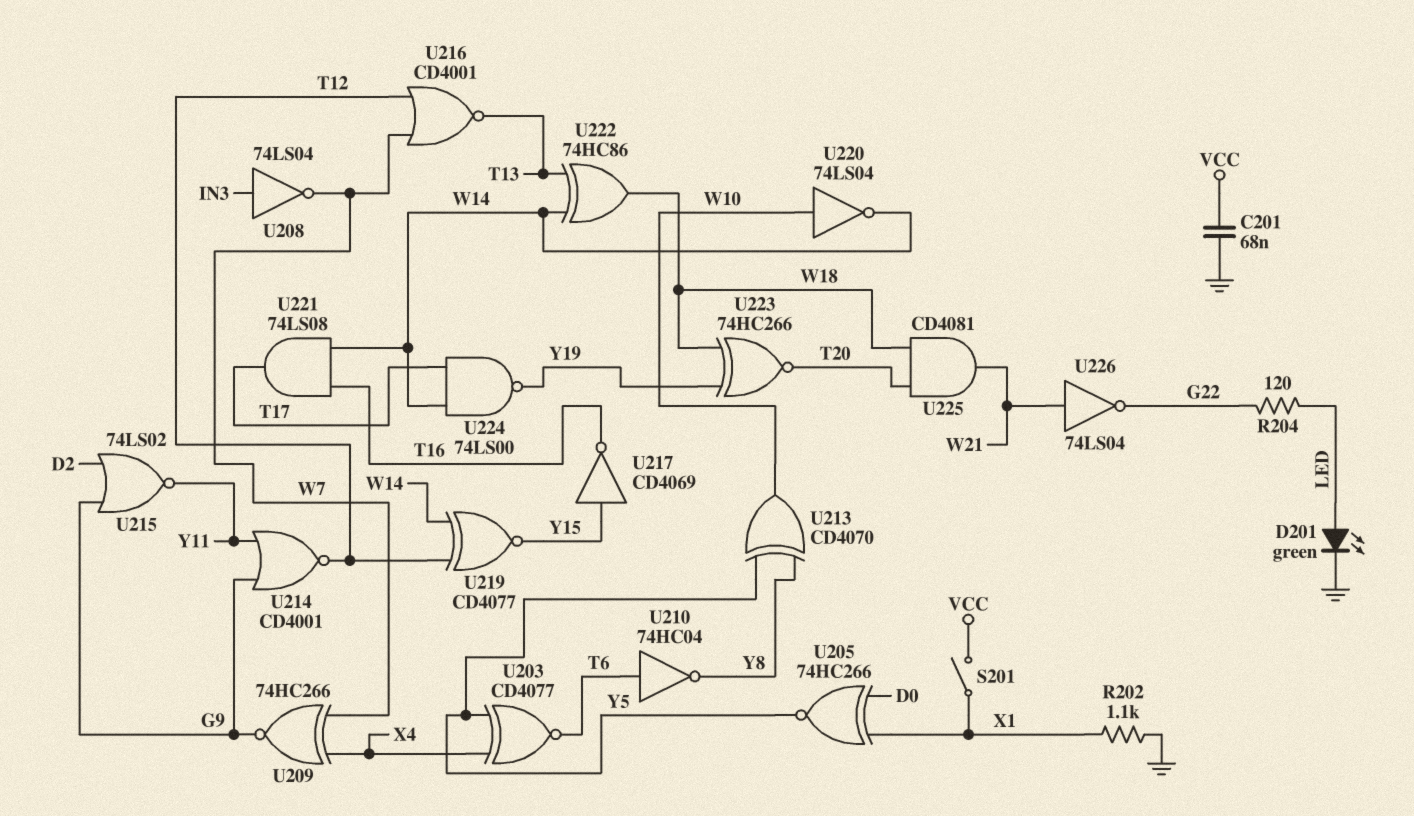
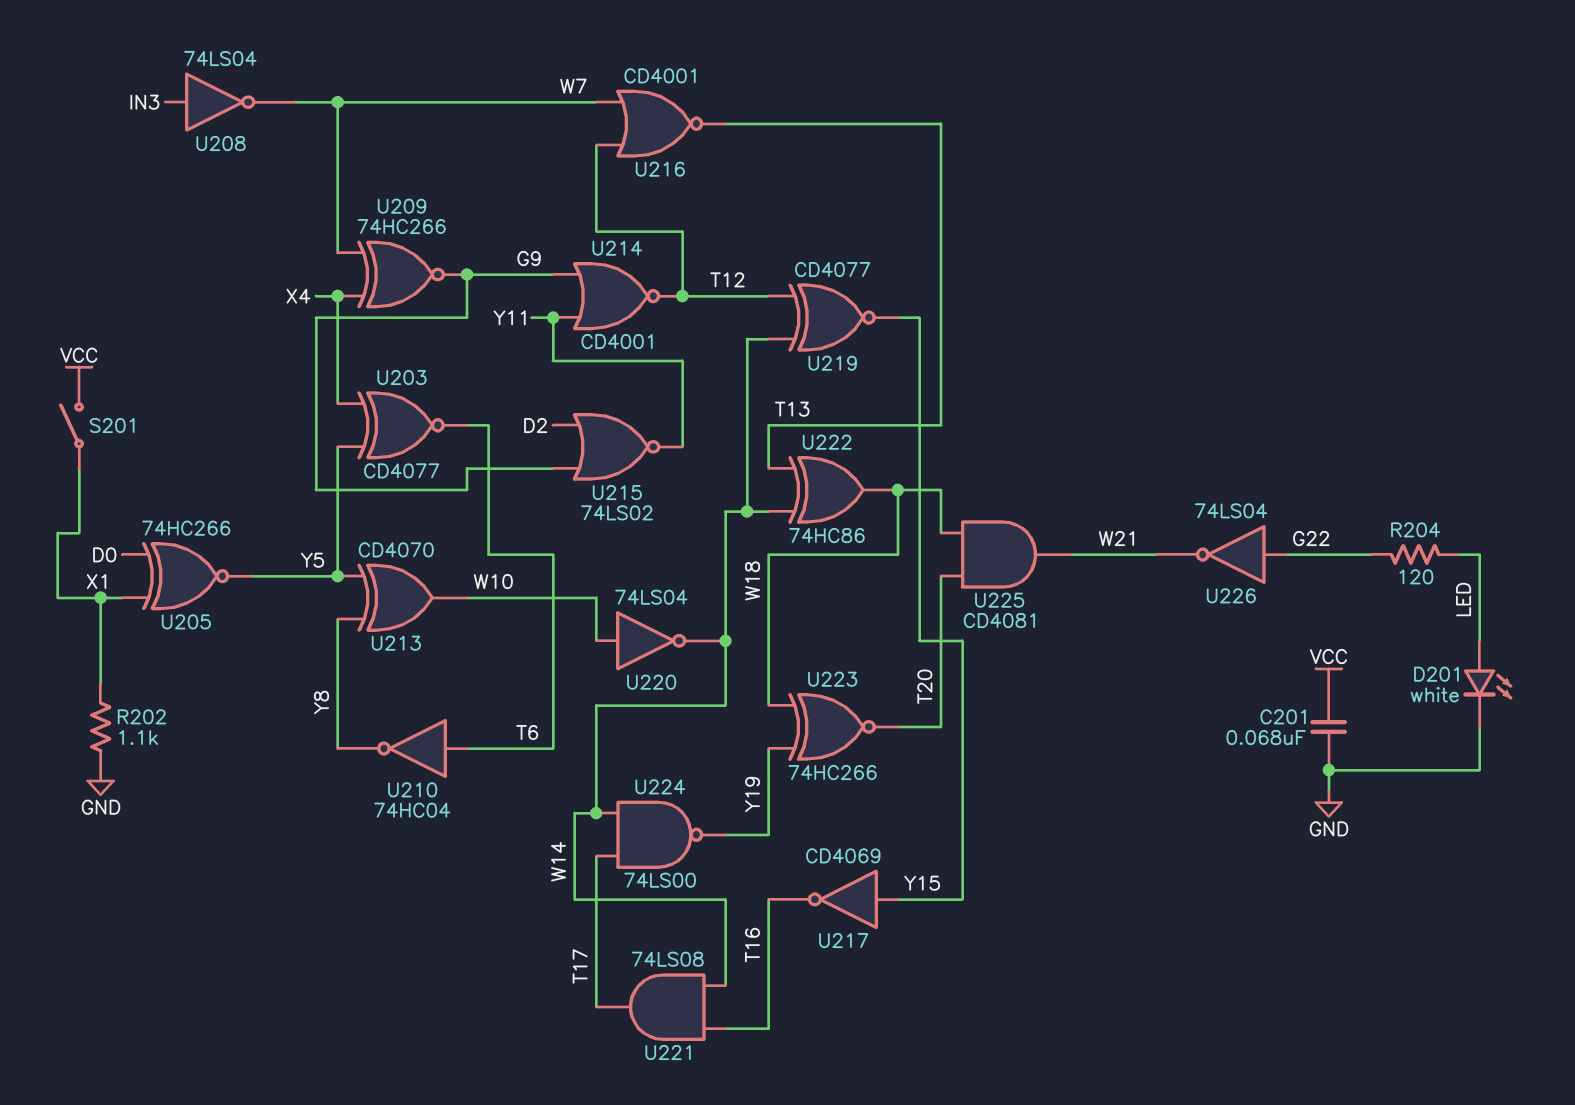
D201: LED green (A LED, K GND) -> LED white (A LED, K GND)
U226: NOT 74LS04 (in W21, out G22) -> NOT 74LS04 (in G22, out W21)

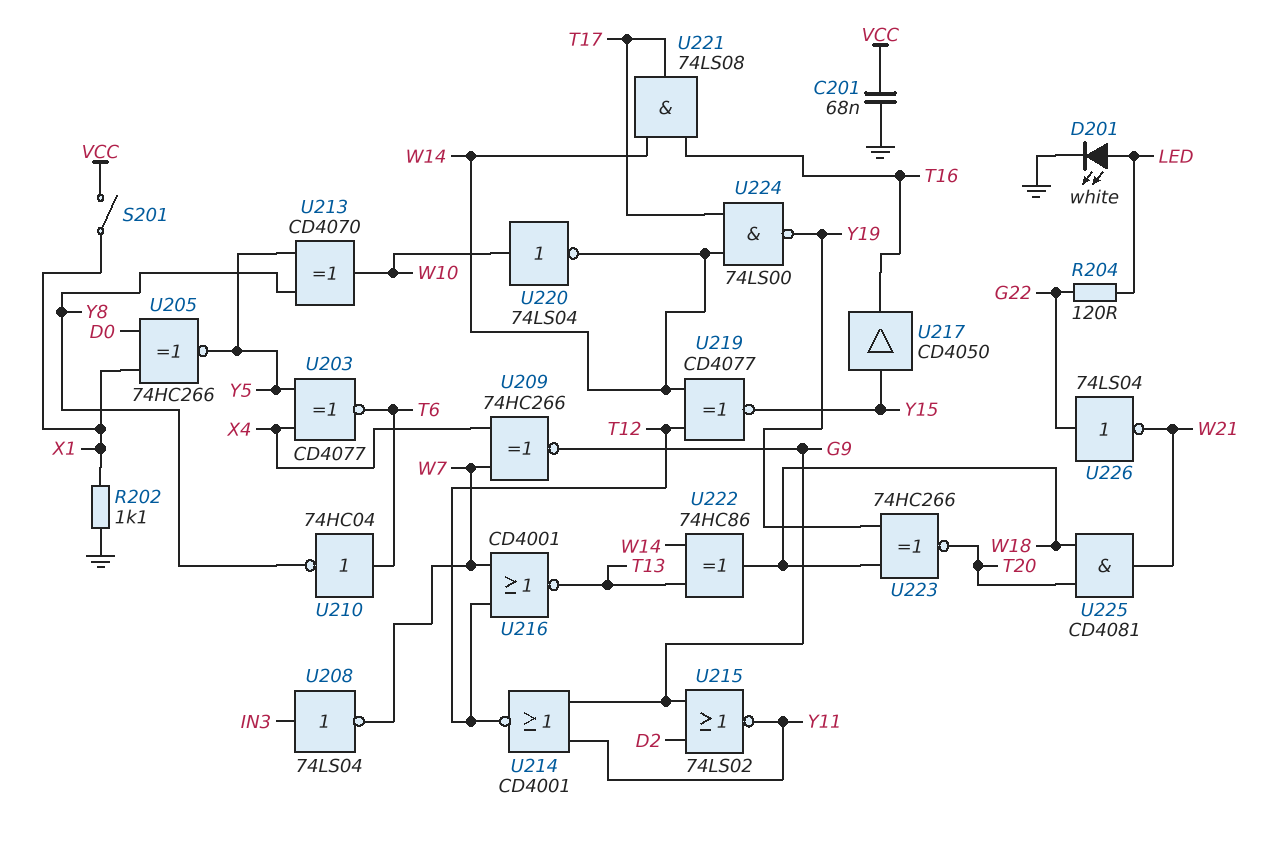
U217: NOT CD4069 (in Y15, out T16) -> buffer CD4050 (in Y15, out T16)

